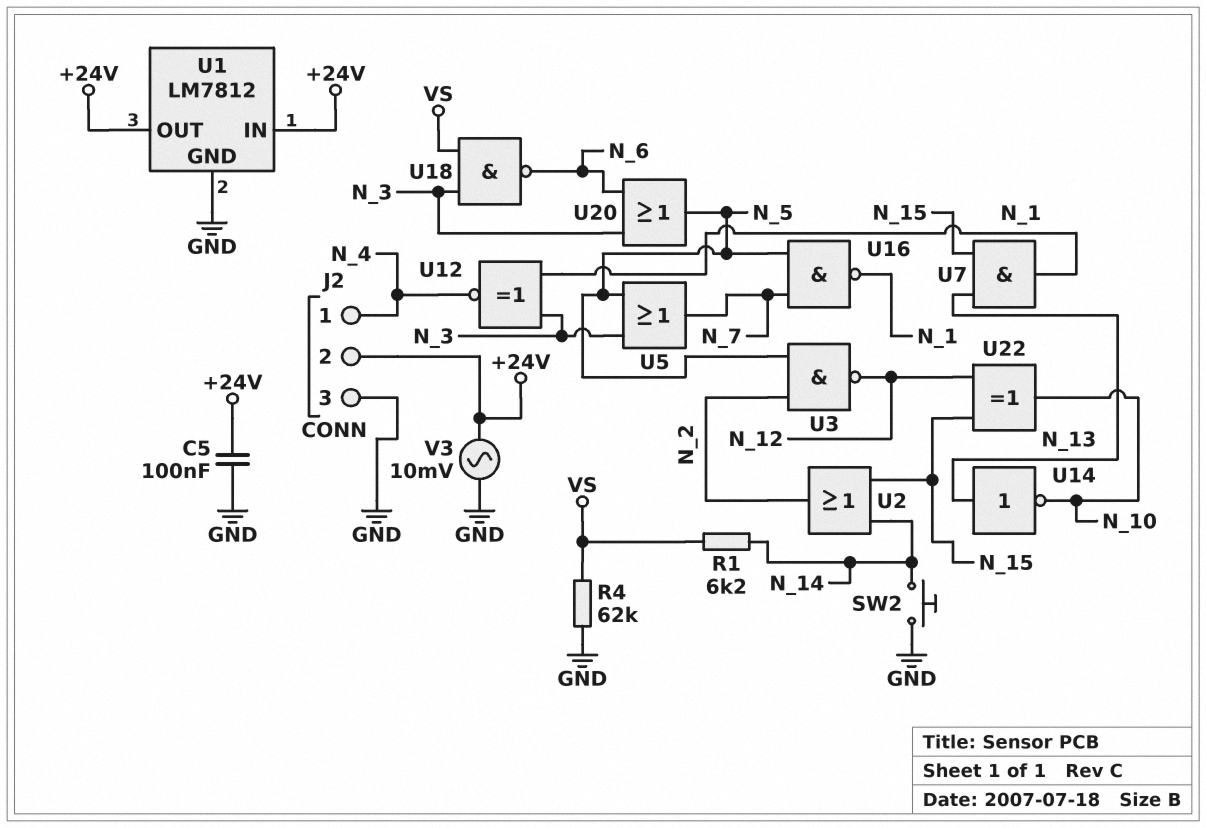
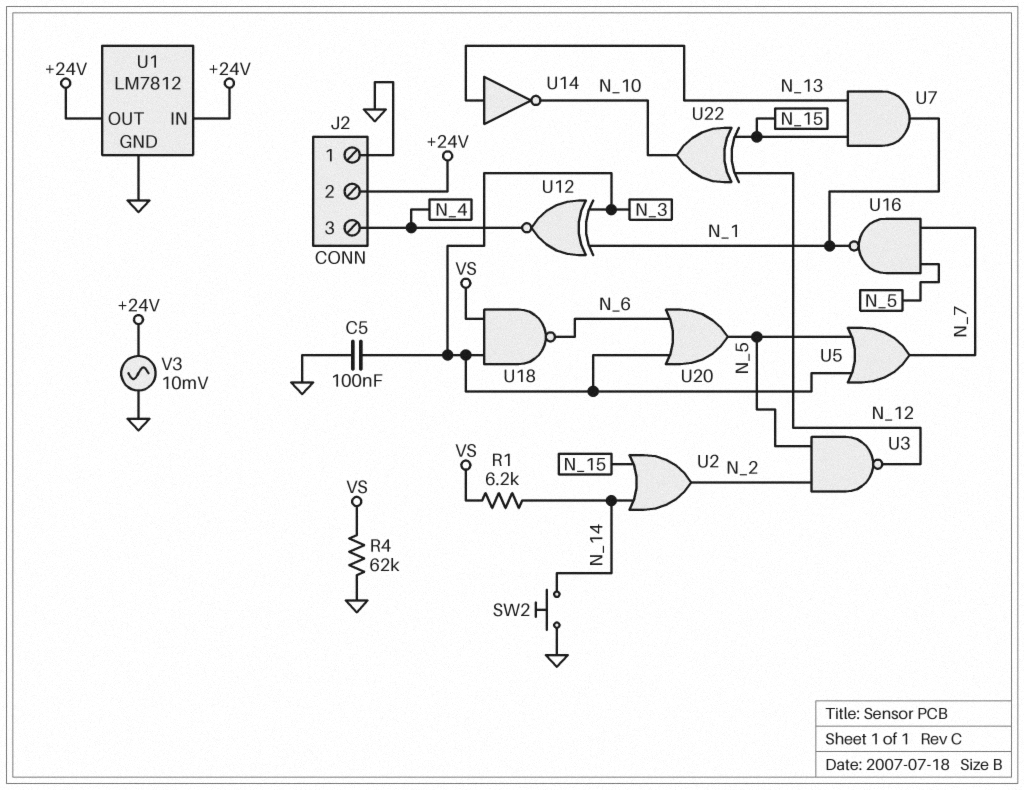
C5: 100nF (+24V, GND) -> 100nF (GND, N_3)
J2 pin 1: N_4 -> GND
J2 pin 3: GND -> N_4

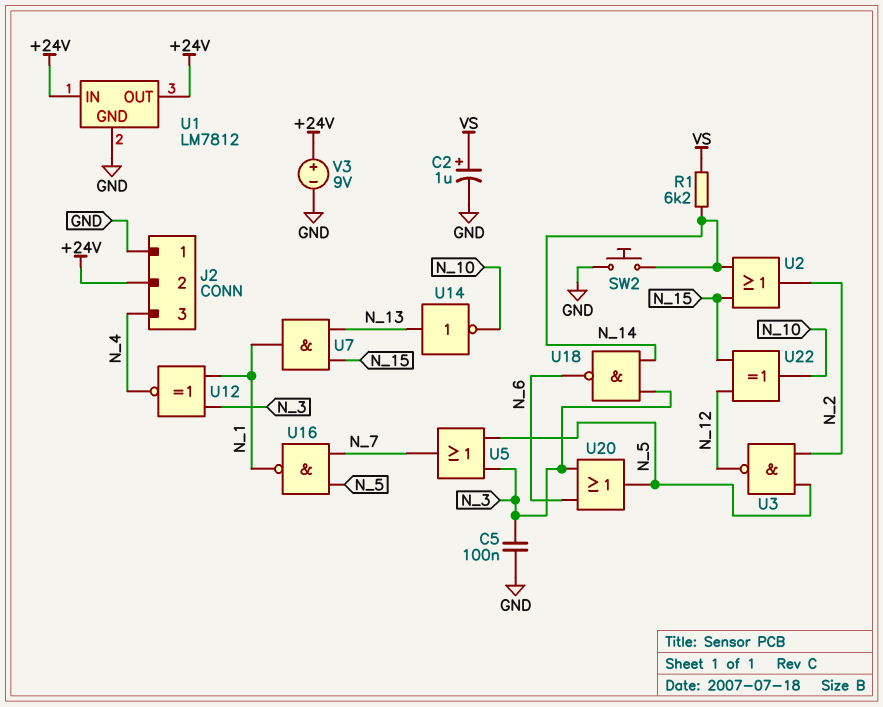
C2: none -> 1uF (plus VS, minus GND)
R4: 62k (GND, VS) -> none
U18: NAND (in N_3, in VS, out N_6) -> NAND (in N_3, in N_14, out N_6)
V3: AC 10mV (+24V, GND) -> 9V (plus +24V, minus GND)

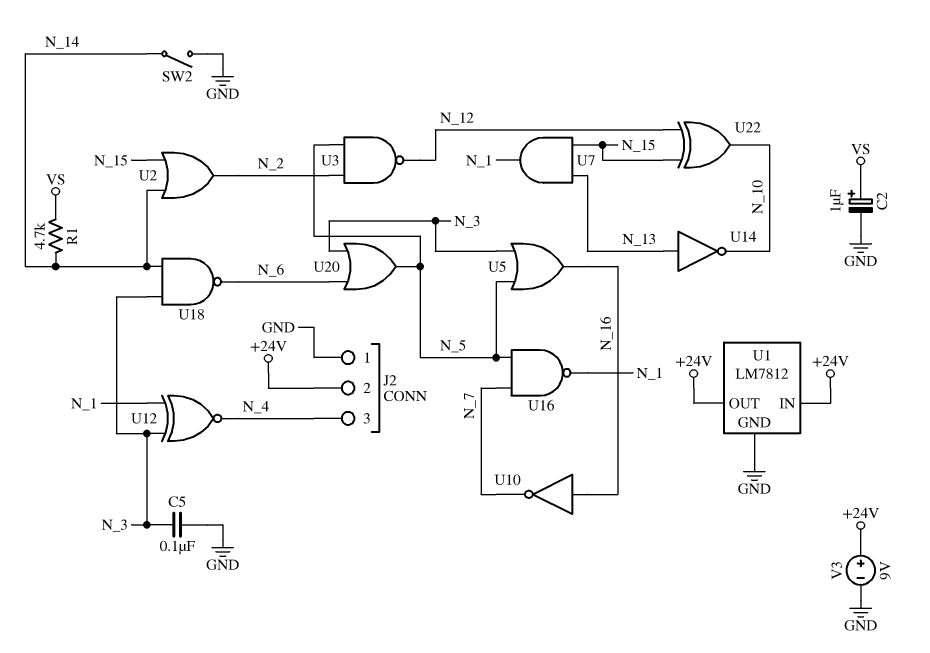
R1: 6.2k (N_14, VS) -> 4.7k (N_14, VS)
SW2: button (GND, N_14) -> switch (GND, N_14)
U5: OR (in N_3, in N_5, out N_7) -> OR (in N_3, in N_5, out N_16)
U10: none -> NOT (in N_16, out N_7)

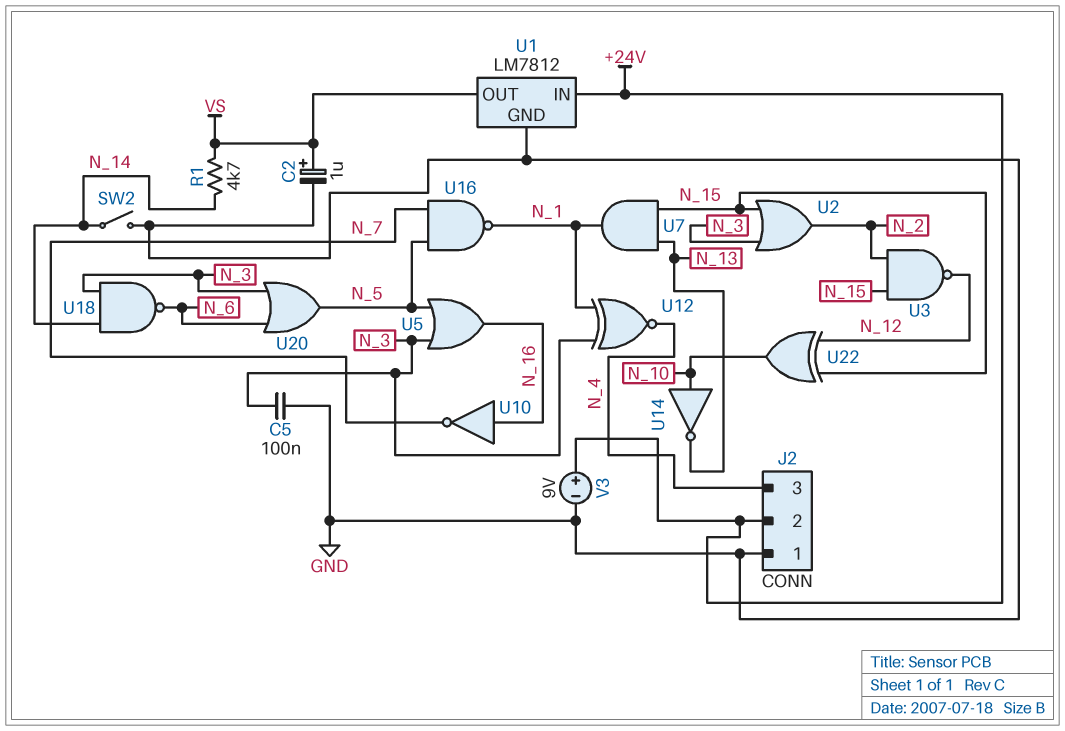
U1 pin OUT: +24V -> VS
U2: OR (in N_14, in N_15, out N_2) -> OR (in N_3, in N_15, out N_2)
U3: NAND (in N_2, in N_5, out N_12) -> NAND (in N_2, in N_15, out N_12)
U14: NOT (in N_13, out N_10) -> NOT (in N_10, out N_13)

